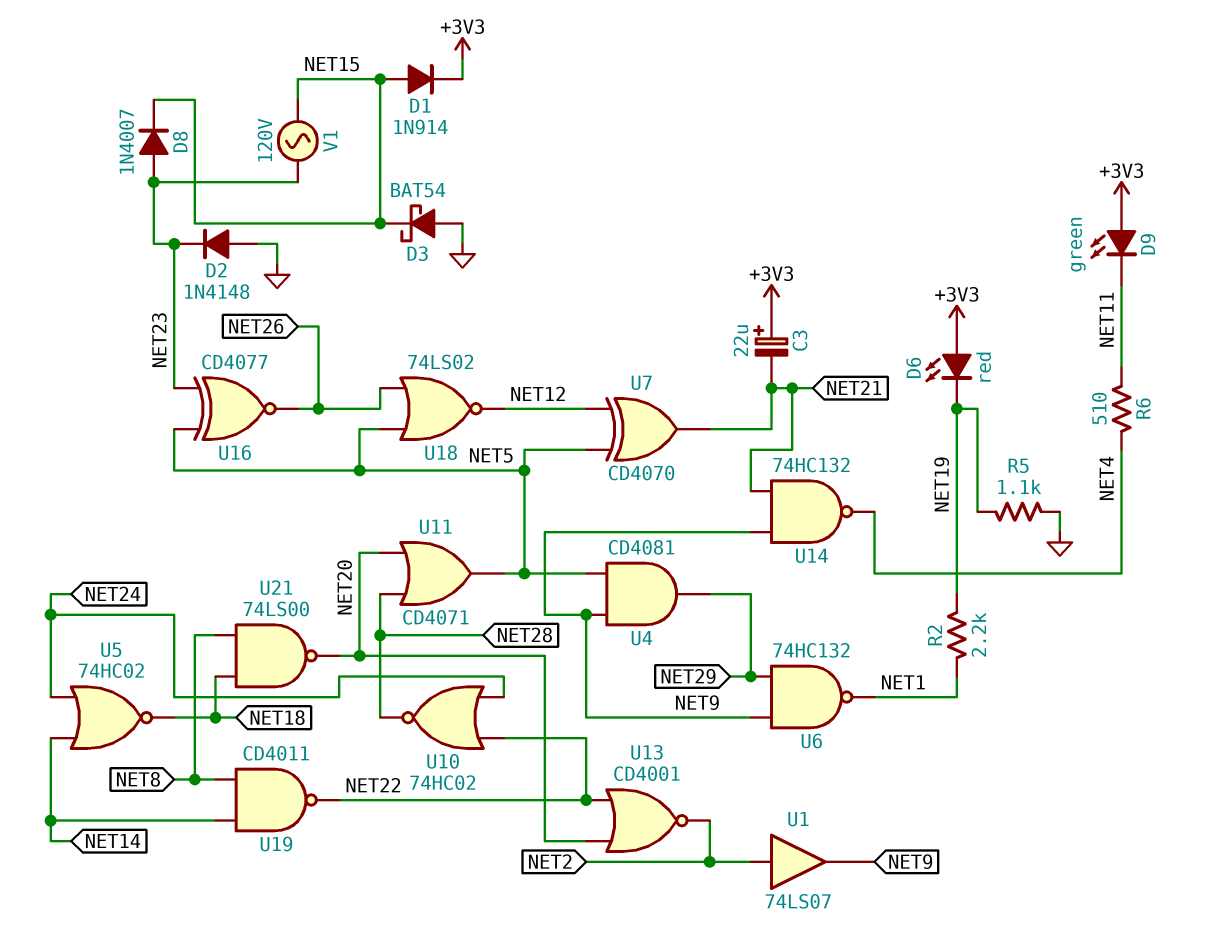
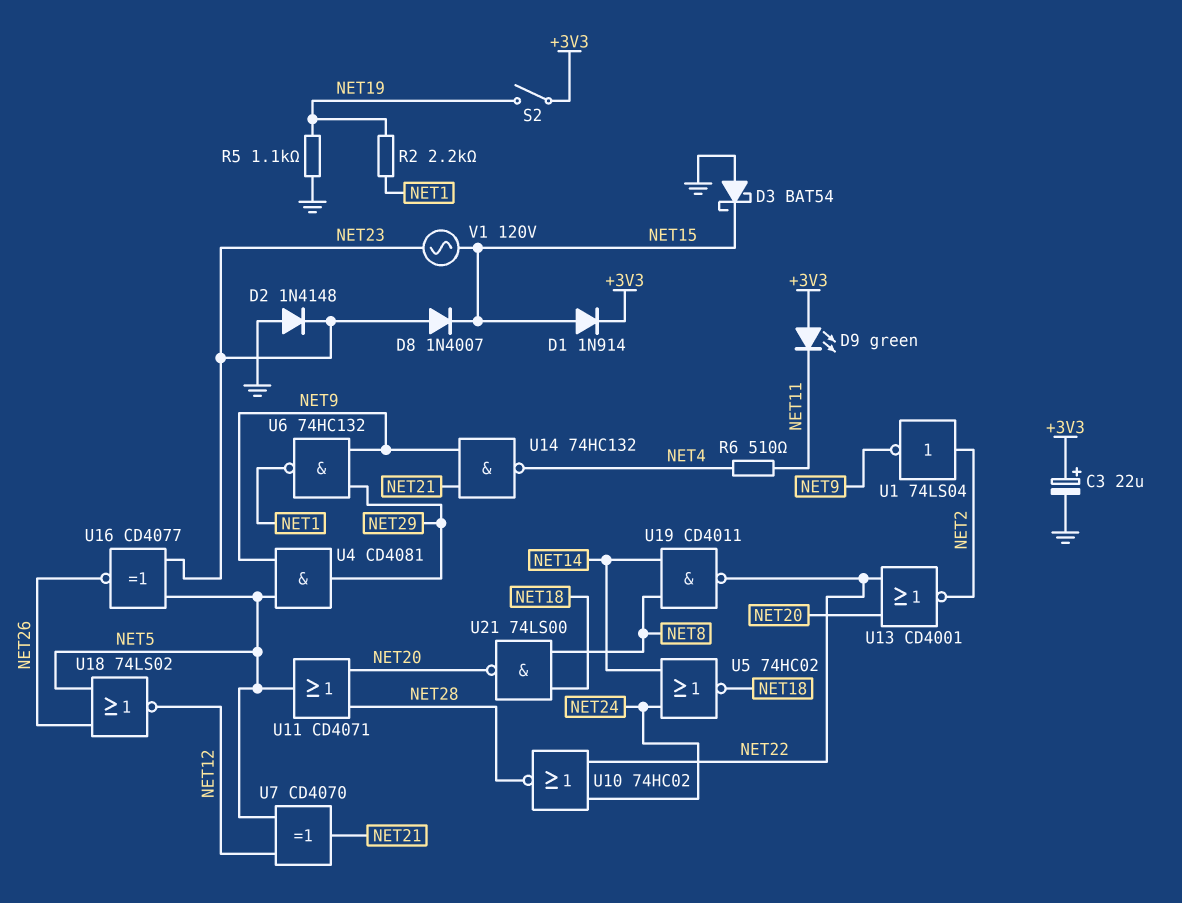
C3: 22uF (plus +3V3, minus NET21) -> 22uF (plus +3V3, minus GND)
D6: LED red (A +3V3, K NET19) -> none
S2: none -> switch (+3V3, NET19)
U1: buffer 74LS07 (in NET2, out NET9) -> NOT 74LS04 (in NET2, out NET9)

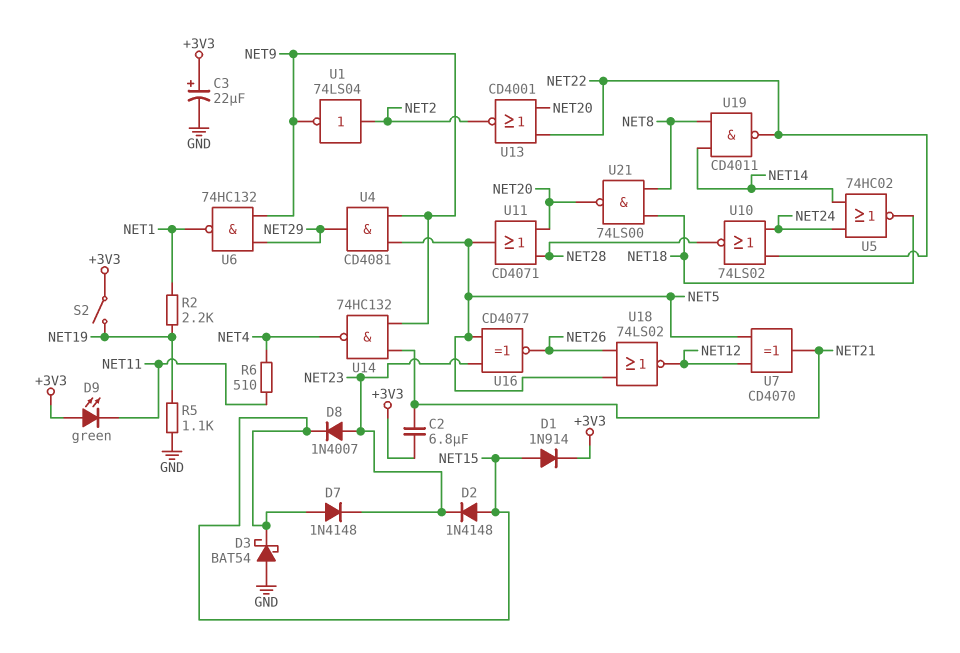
C2: none -> 6.8uF (+3V3, NET21)
D2: diode 1N4148 (A GND, K NET23) -> diode 1N4148 (A NET15, K NET23)
D7: none -> diode 1N4148 (A NET15, K NET23)
U10: NOR 74HC02 (in NET22, in NET24, out NET28) -> NOR 74LS02 (in NET22, in NET24, out NET28)
V1: AC 120V (NET15, NET23) -> none

